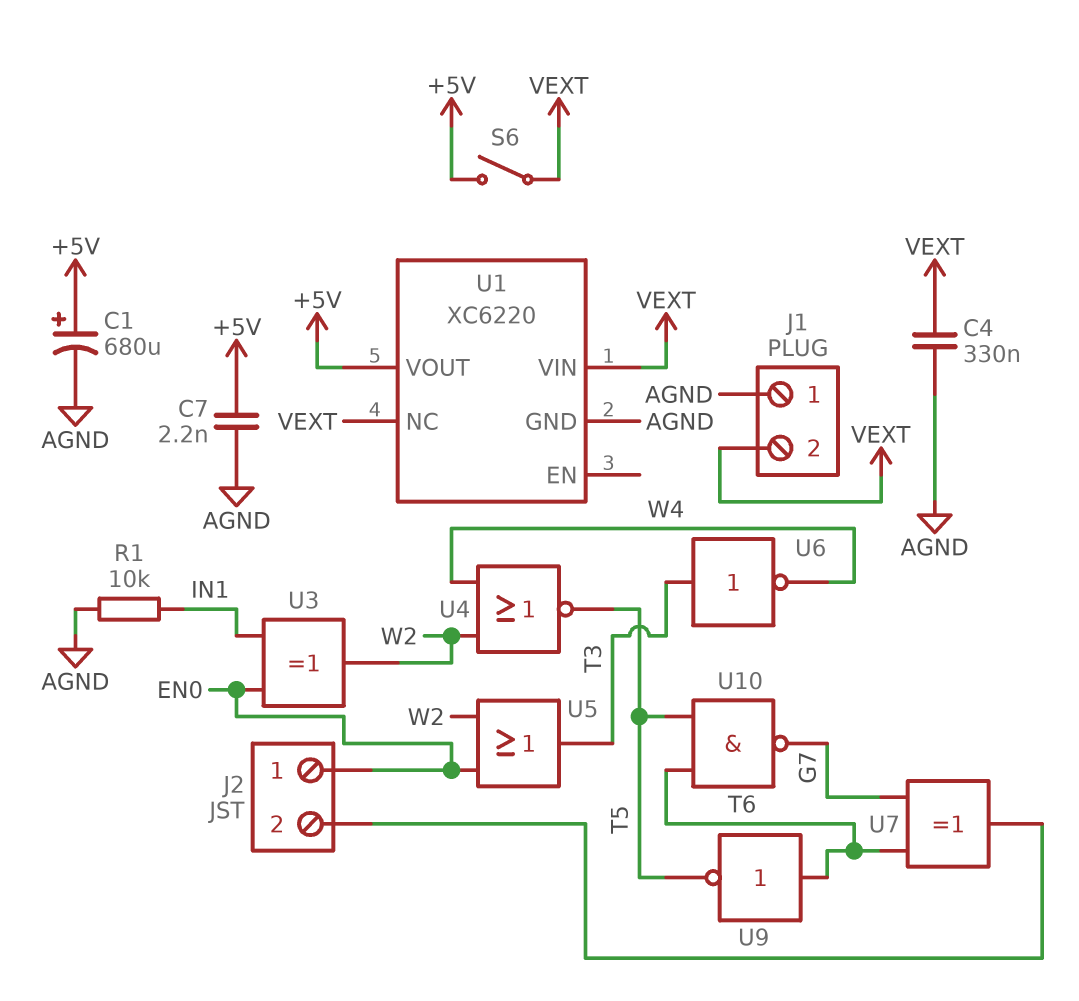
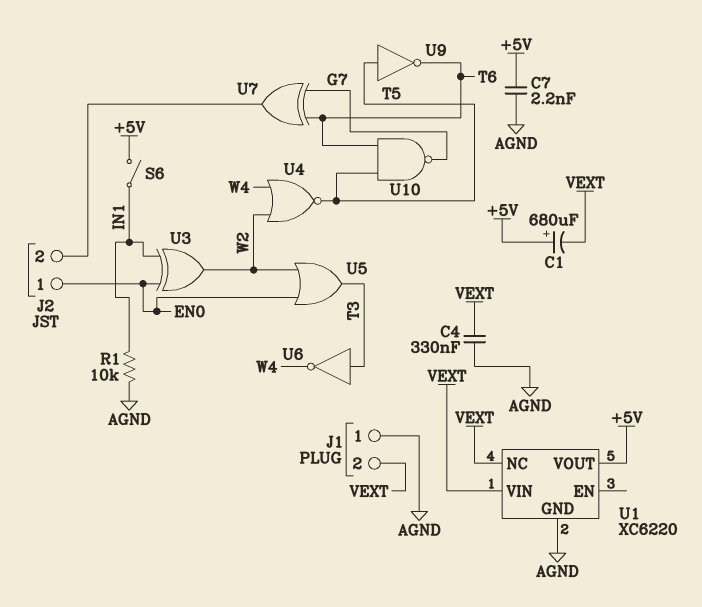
C1: 680uF (plus +5V, minus AGND) -> 680uF (plus +5V, minus VEXT)
S6: switch (+5V, VEXT) -> switch (+5V, IN1)
U9: NOT (in T6, out T5) -> NOT (in T5, out T6)

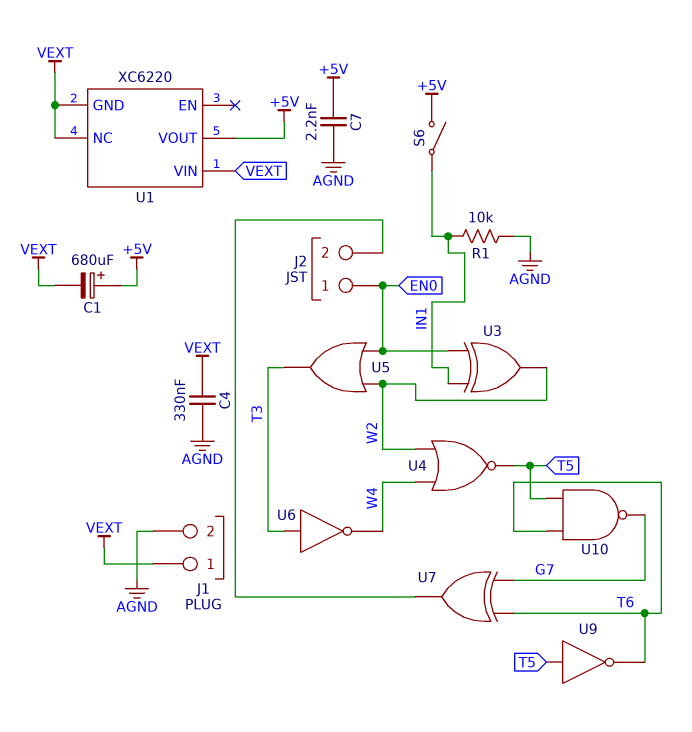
J1 pin 1: AGND -> VEXT
J1 pin 2: VEXT -> AGND
U1 pin GND: AGND -> VEXT

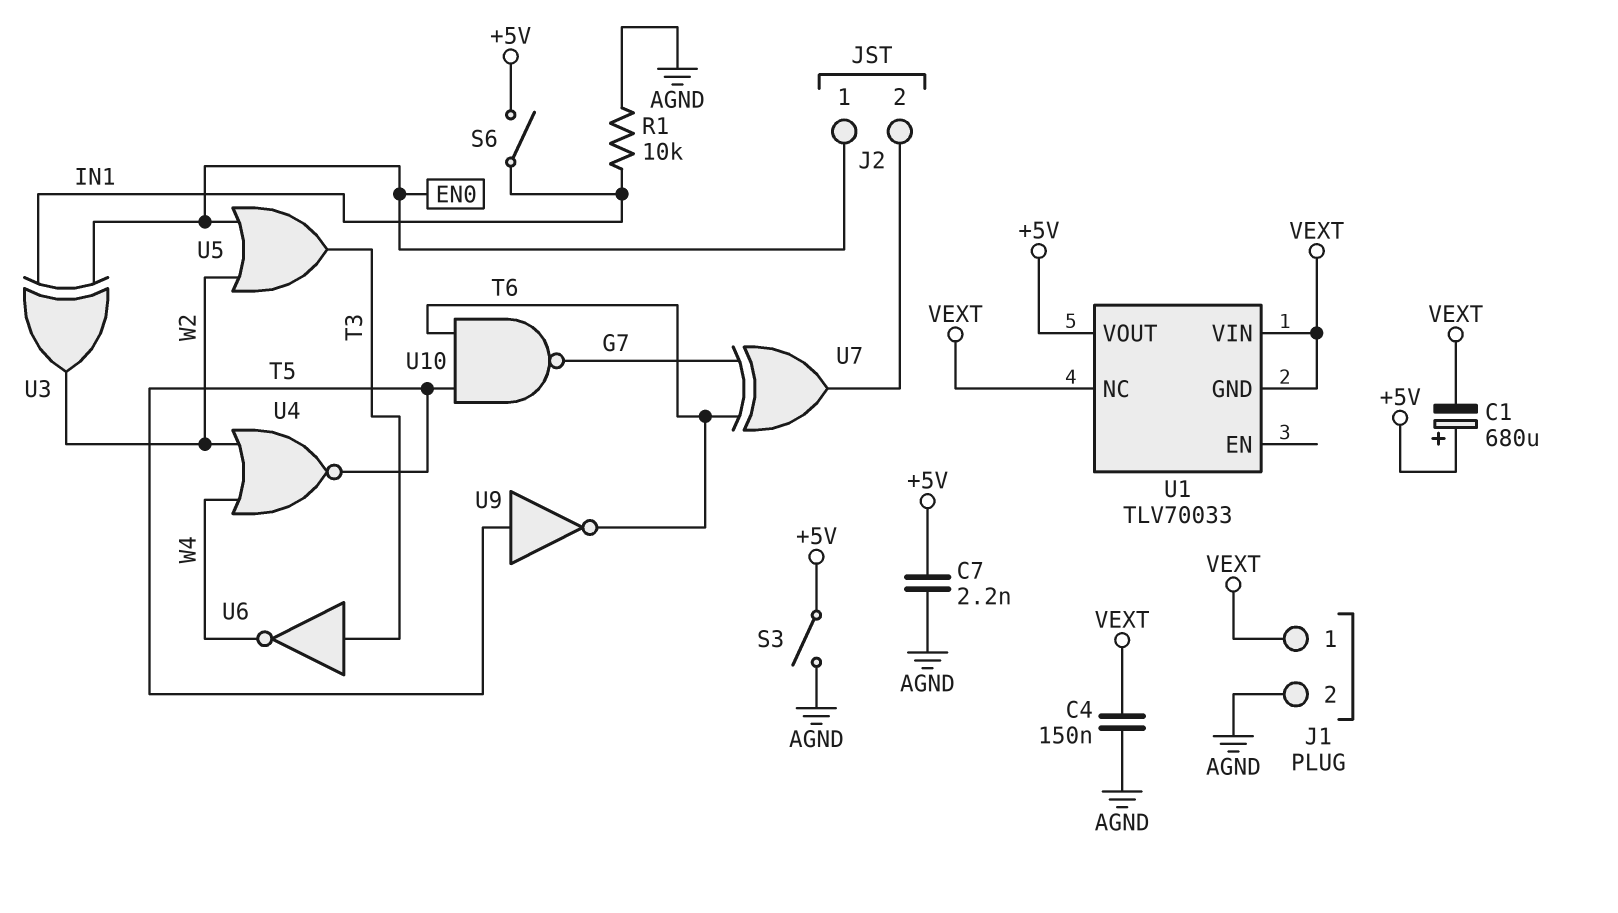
C4: 330nF (AGND, VEXT) -> 150nF (AGND, VEXT)
S3: none -> switch (+5V, AGND)
U1: XC6220 -> TLV70033

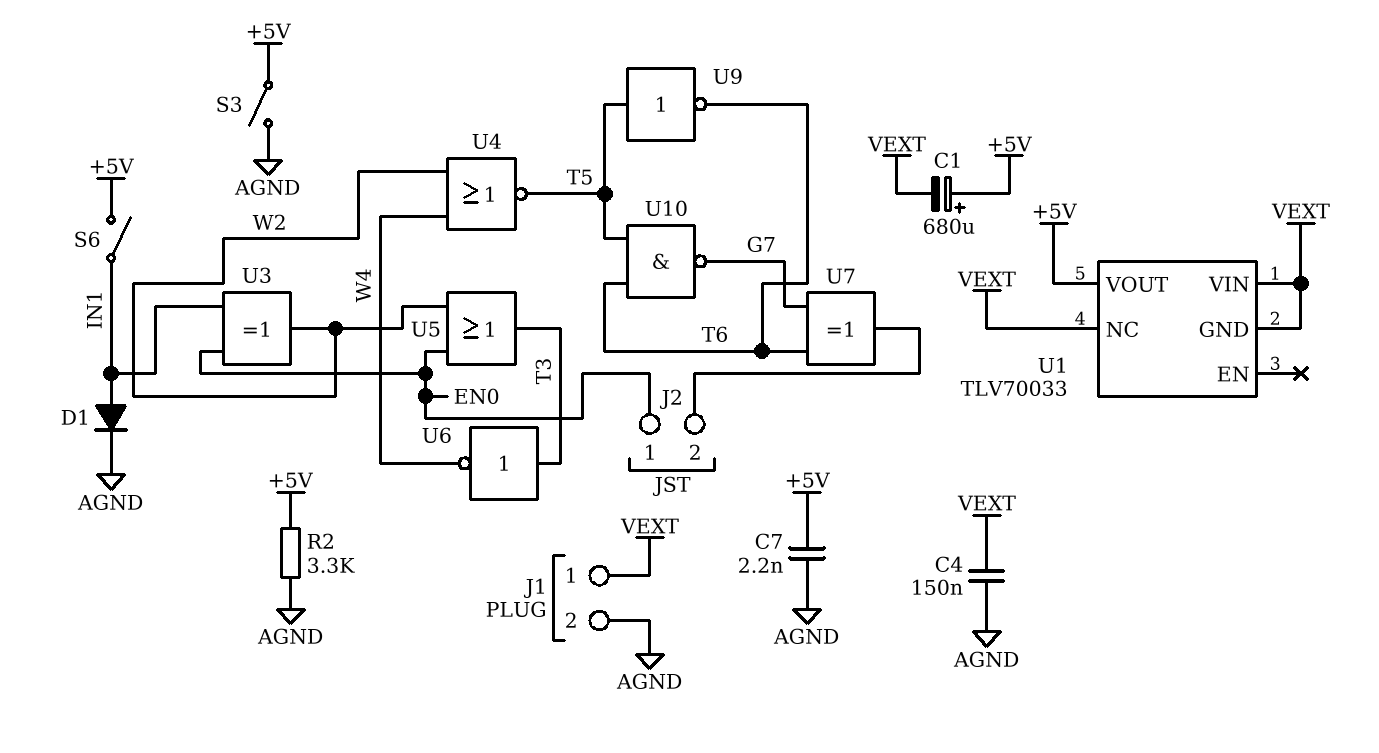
D1: none -> diode (A IN1, K AGND)
R1: 10k (AGND, IN1) -> none
R2: none -> 3.3k (+5V, AGND)

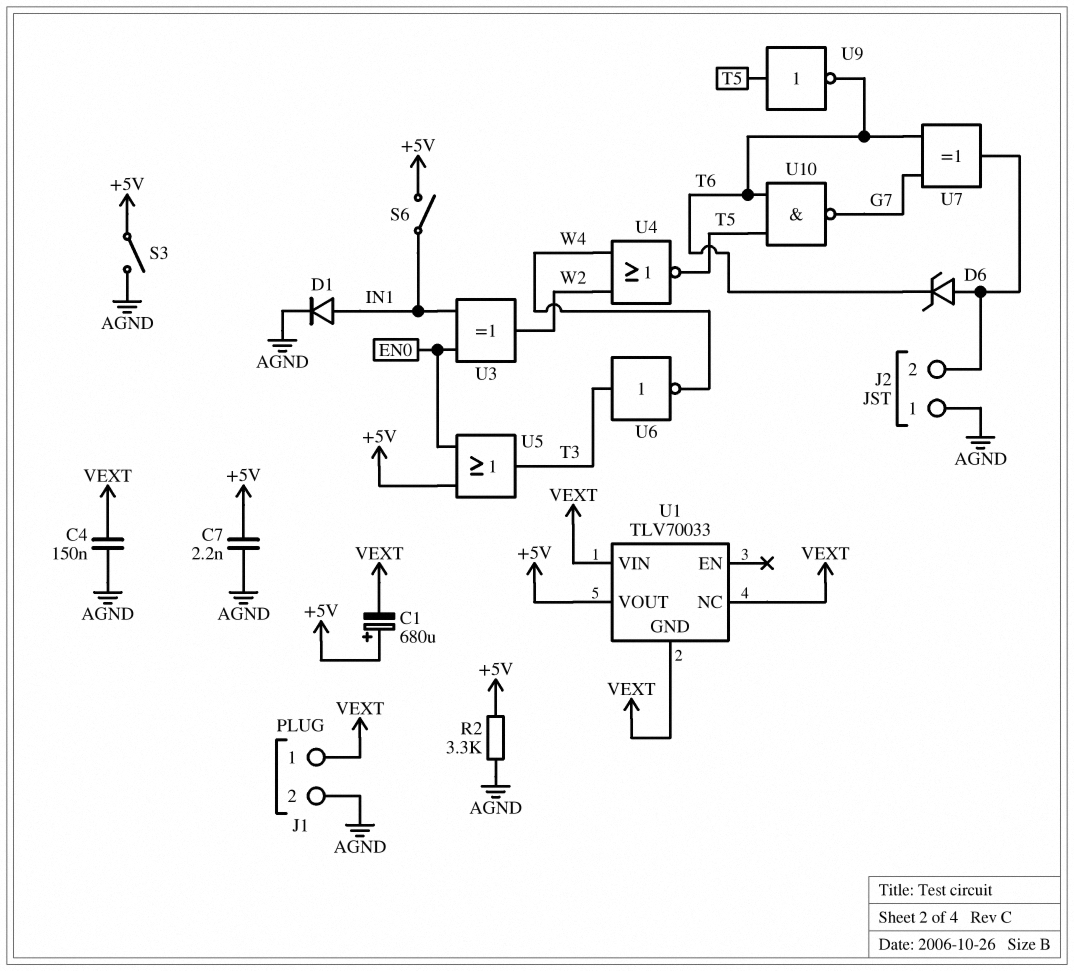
D6: none -> zener (A J2/2, K T6)
J2 pin 1: EN0 -> AGND
U5: OR (in EN0, in W2, out T3) -> OR (in +5V, in EN0, out T3)

